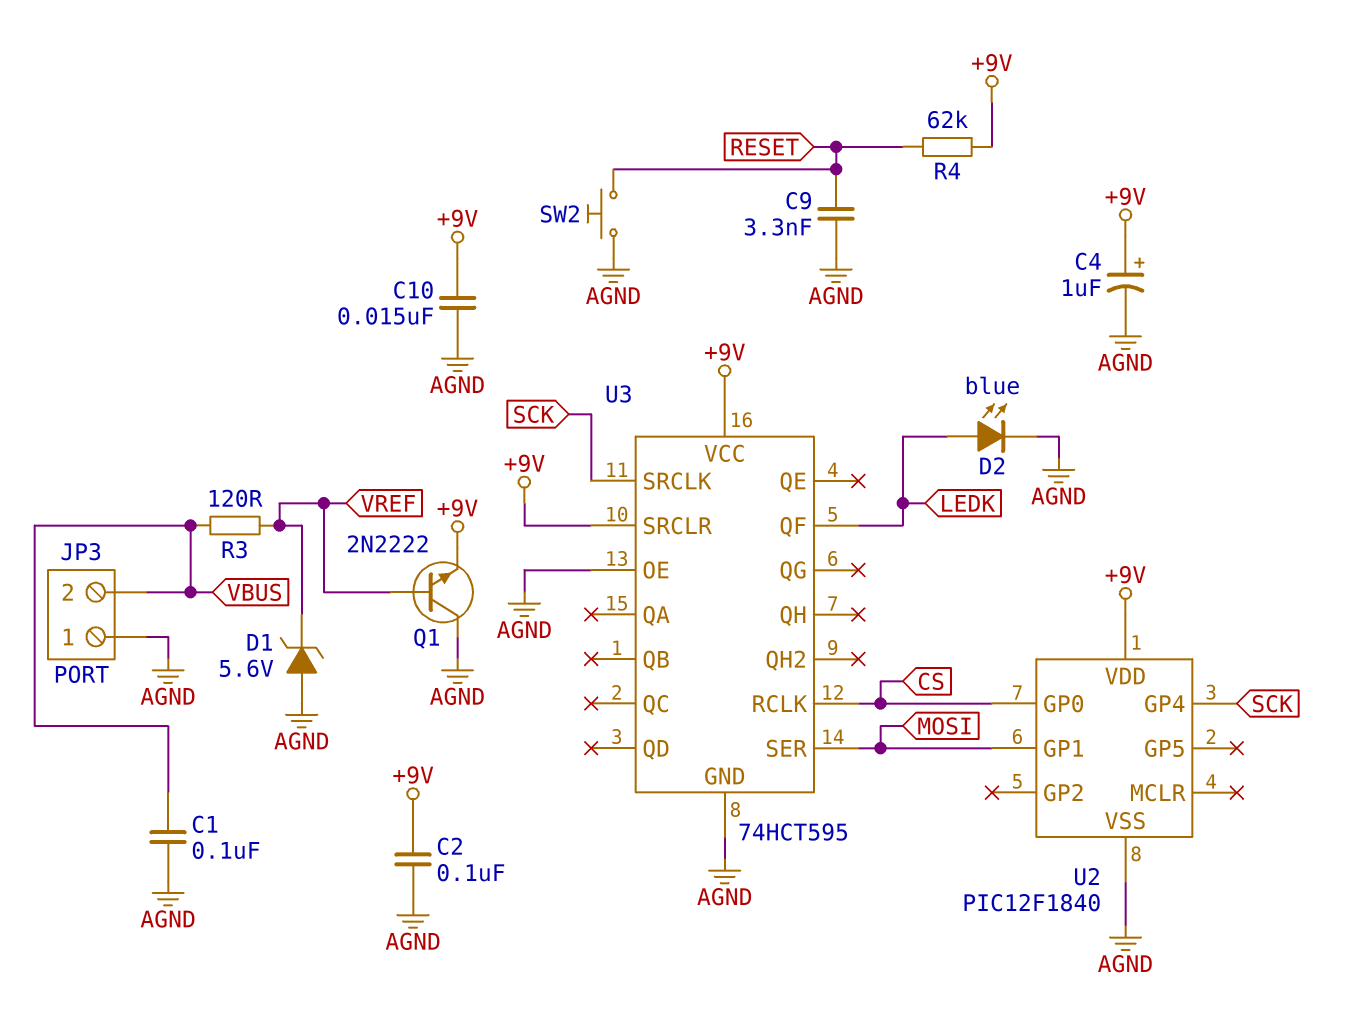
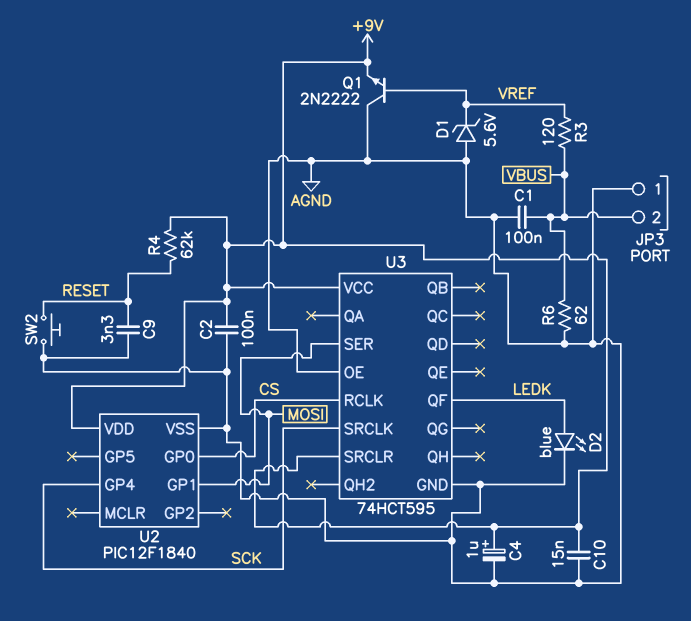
R6: none -> 62 (AGND, VBUS)

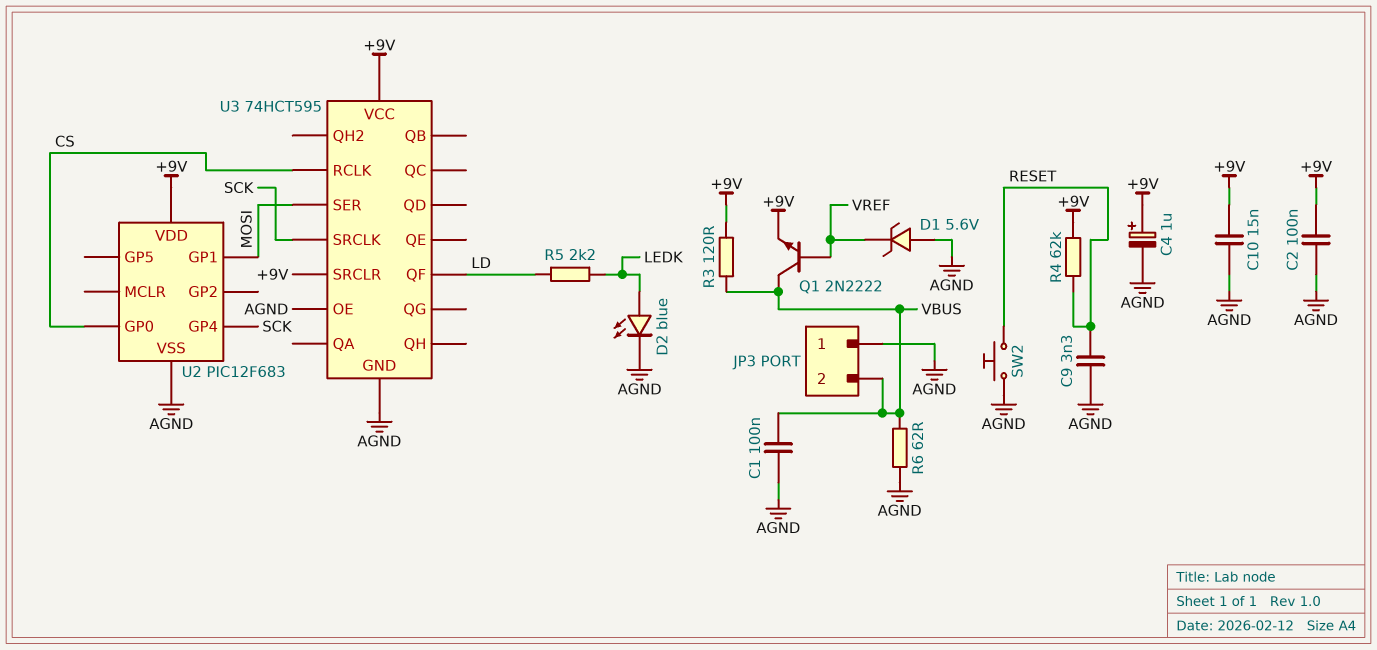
Q1: NPN 2N2222 (B VREF, C AGND, E +9V) -> NPN 2N2222 (B VREF, C VBUS, E +9V)
R3: 120 (VBUS, VREF) -> 120 (+9V, VBUS)
R5: none -> 2.2k (LD, LEDK)
U2: PIC12F1840 -> PIC12F683
U3 pin QF: LEDK -> LD

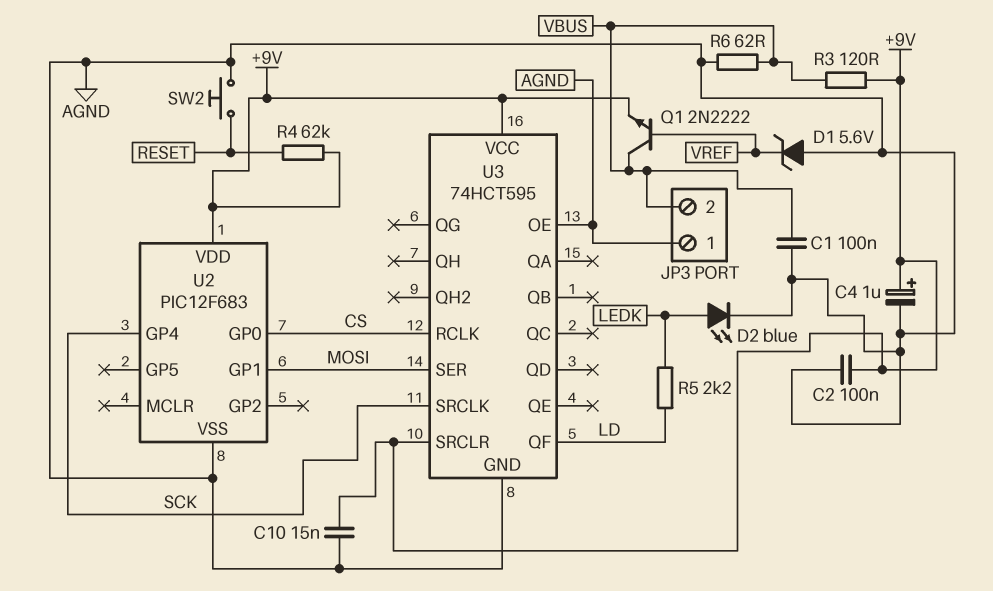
C9: 3.3nF (AGND, RESET) -> none

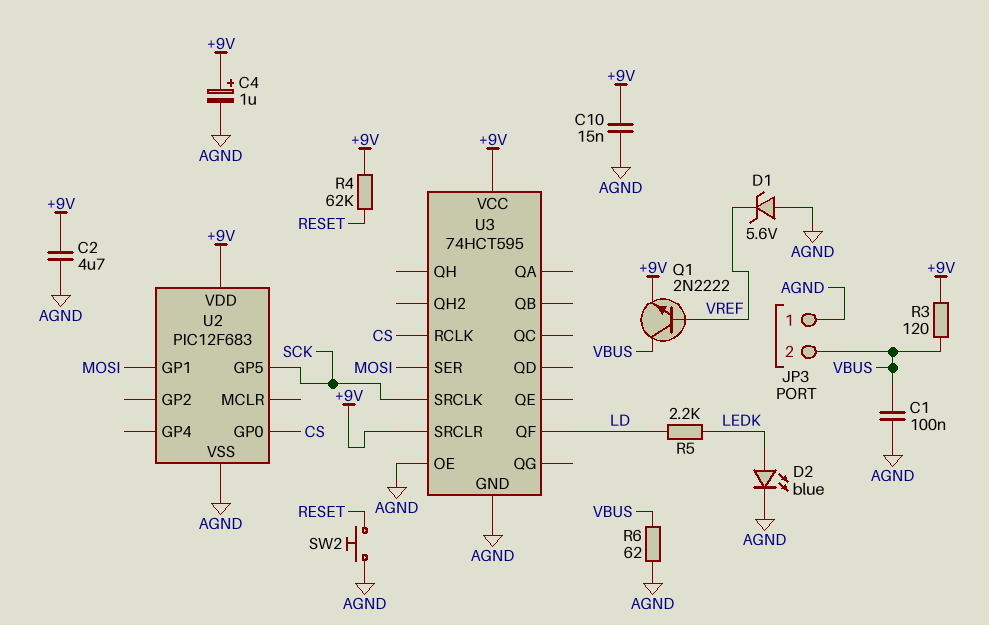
C2: 100nF (+9V, AGND) -> 4.7uF (+9V, AGND)
U2 pin GP4: SCK -> none
U2 pin GP5: none -> SCK

